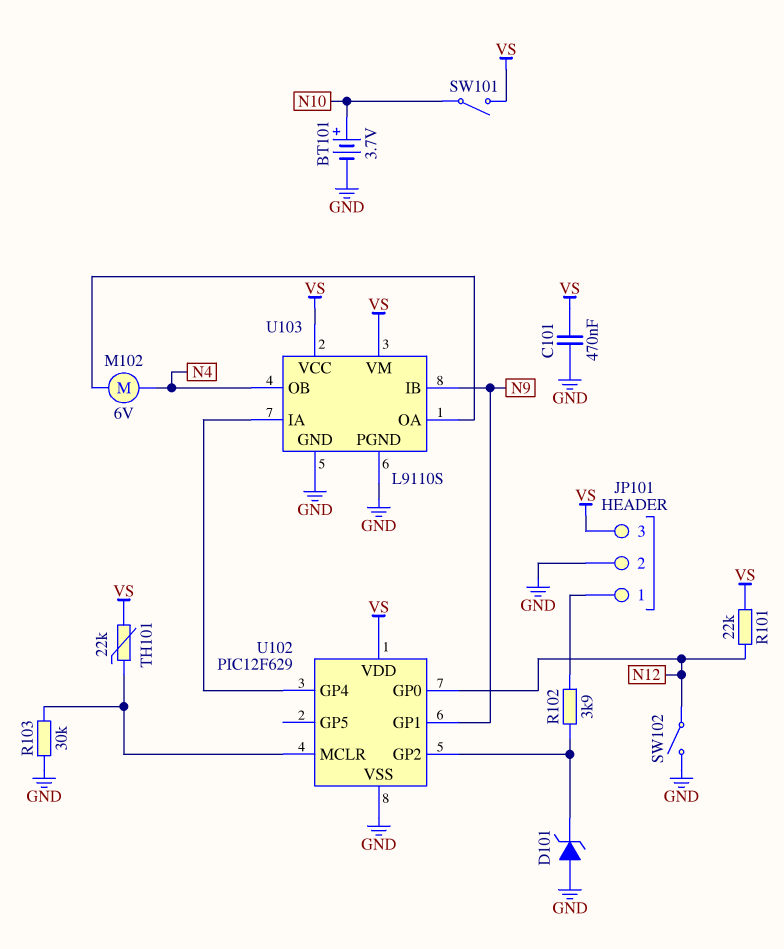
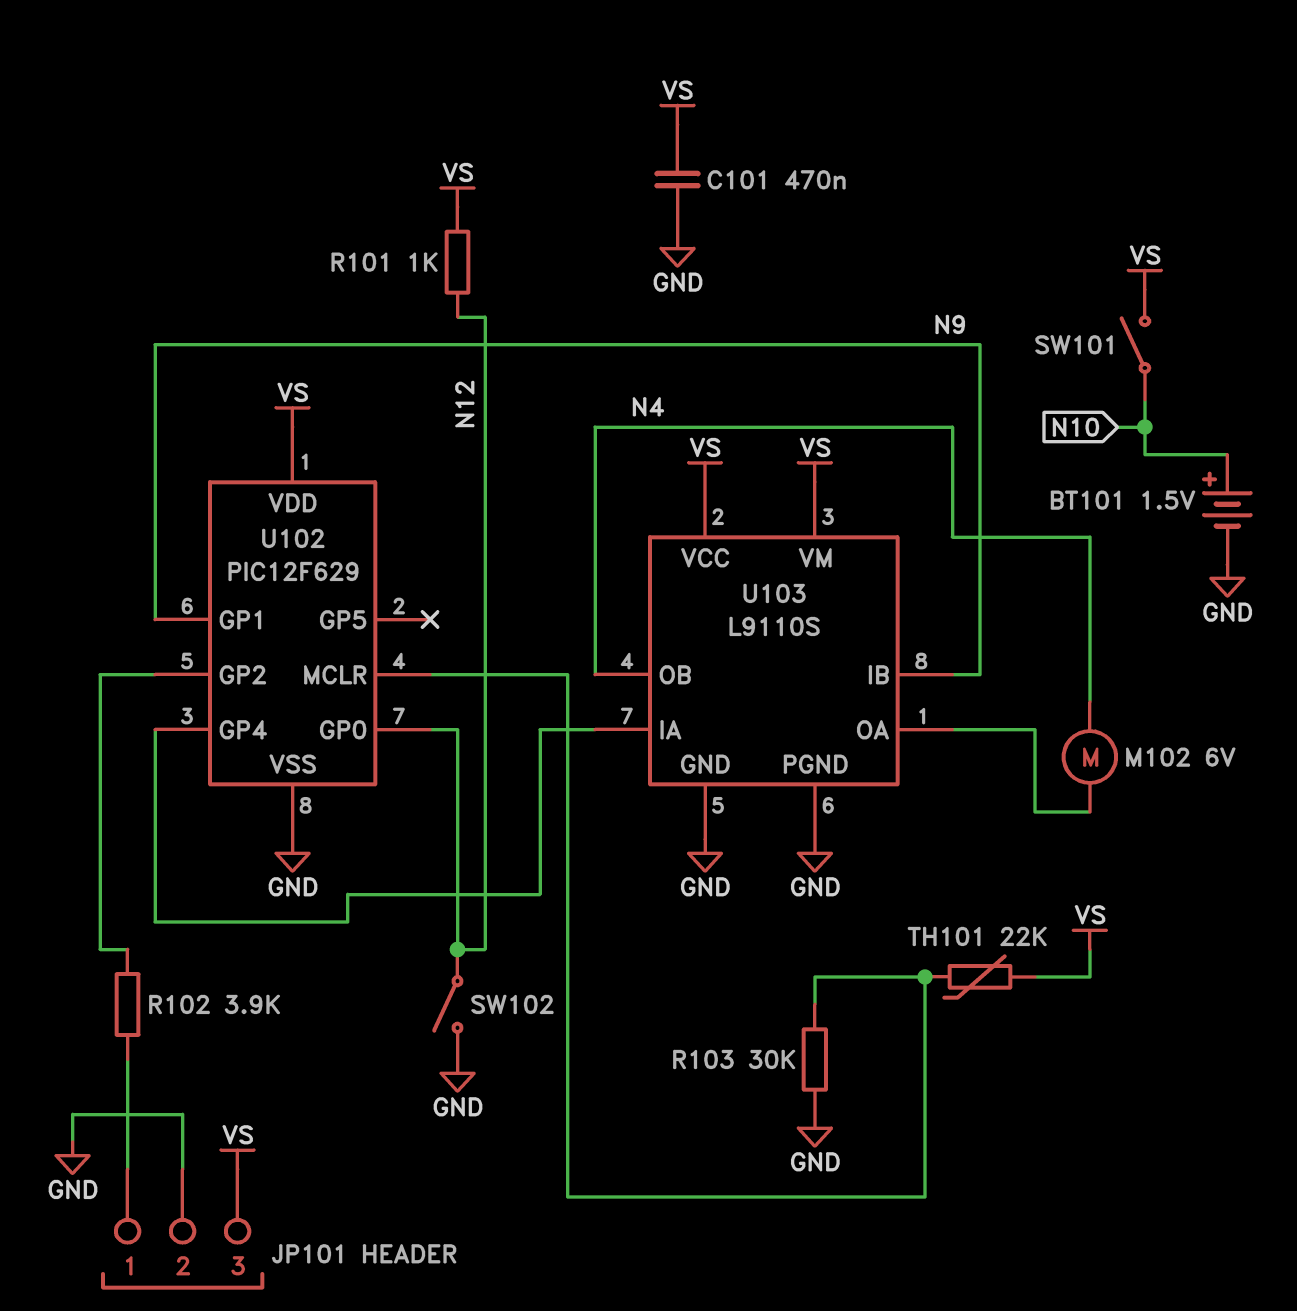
BT101: 3.7V (plus N10, minus GND) -> 1.5V (plus N10, minus GND)
D101: zener (A GND, K U102/GP2) -> none
R101: 22k (N12, VS) -> 1k (N12, VS)

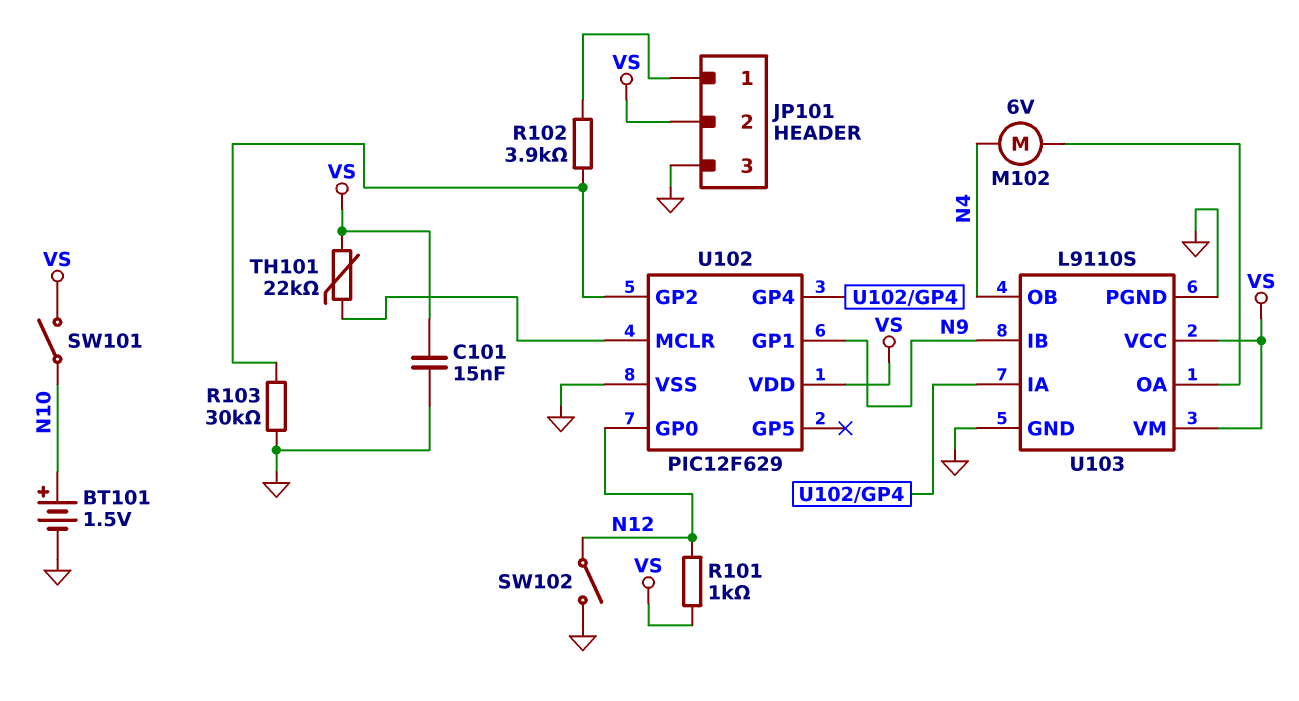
C101: 470nF (GND, VS) -> 15nF (GND, VS)
JP101 pin 2: GND -> VS
JP101 pin 3: VS -> GND
R103: 30k (GND, U102/MCLR) -> 30k (GND, U102/GP2)

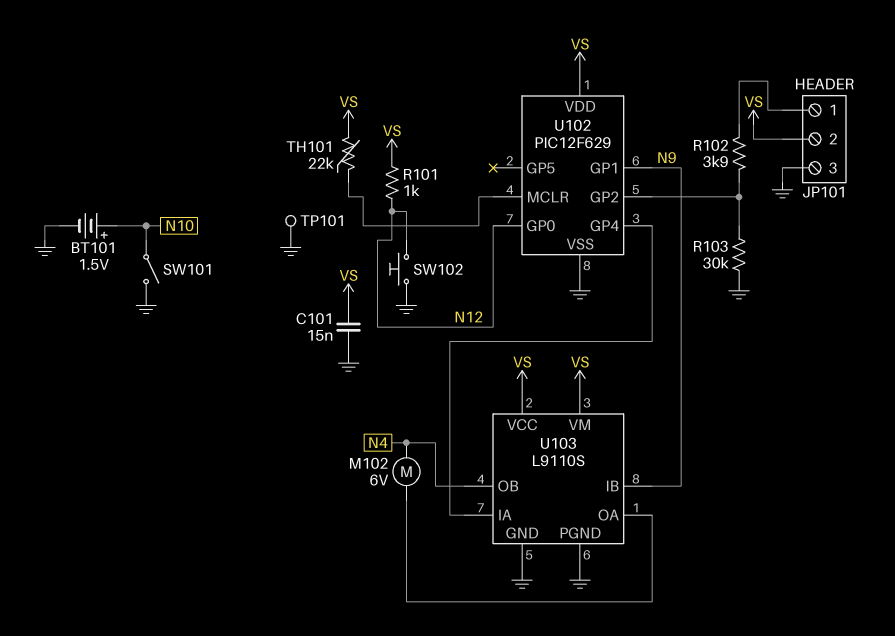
SW101: switch (N10, VS) -> switch (GND, N10)
SW102: switch (GND, N12) -> button (GND, N12)
TP101: none -> test point (GND)

